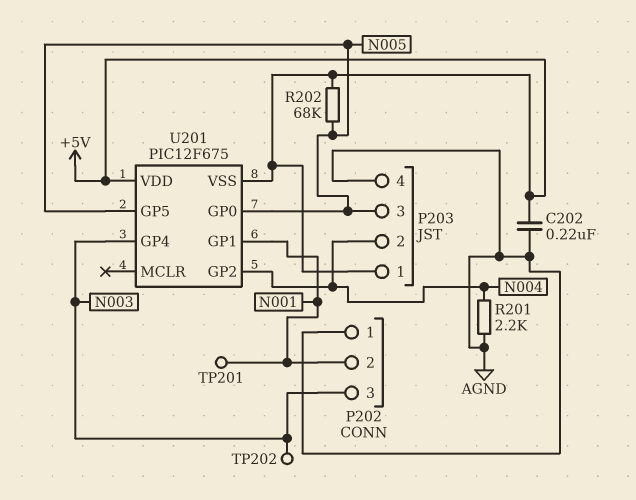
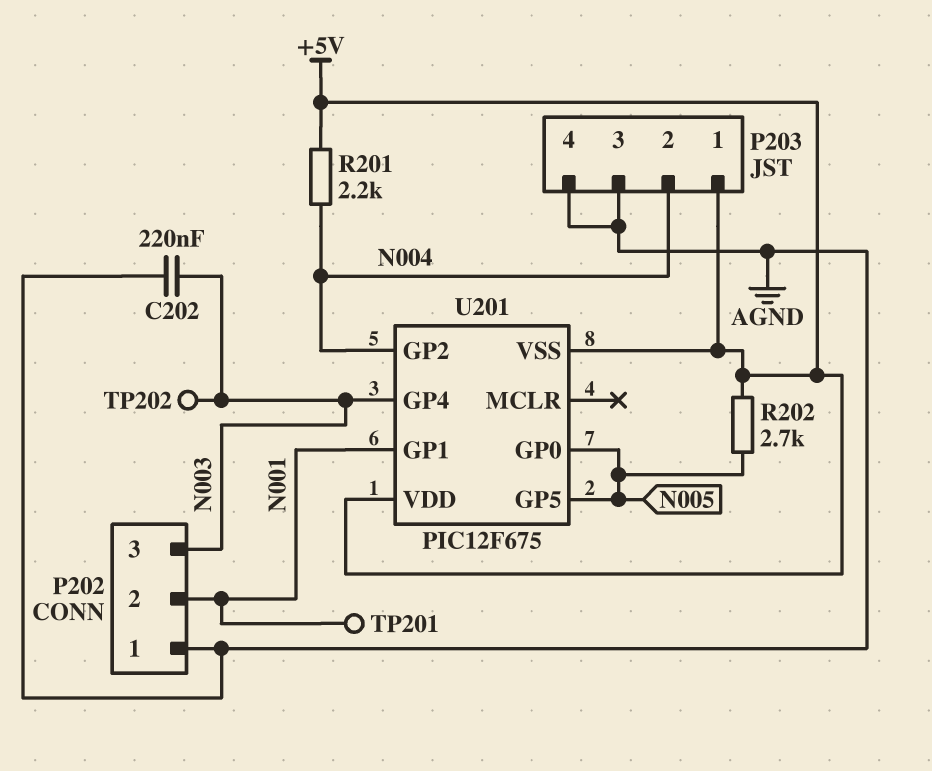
C202: 220nF (+5V, AGND) -> 220nF (AGND, N003)
P203 pin 3: N005 -> AGND
R201: 2.2k (AGND, N004) -> 2.2k (+5V, N004)
R202: 68k (+5V, N005) -> 2.7k (+5V, N005)

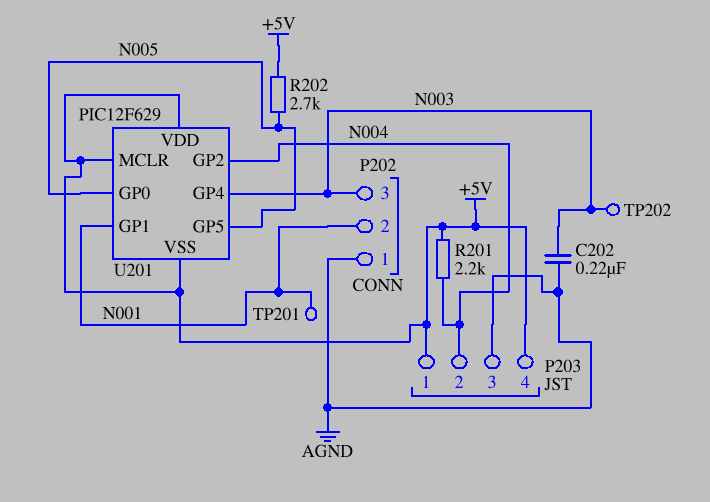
P203 pin 4: AGND -> +5V
U201: PIC12F675 -> PIC12F629
U201 pin MCLR: none -> +5V

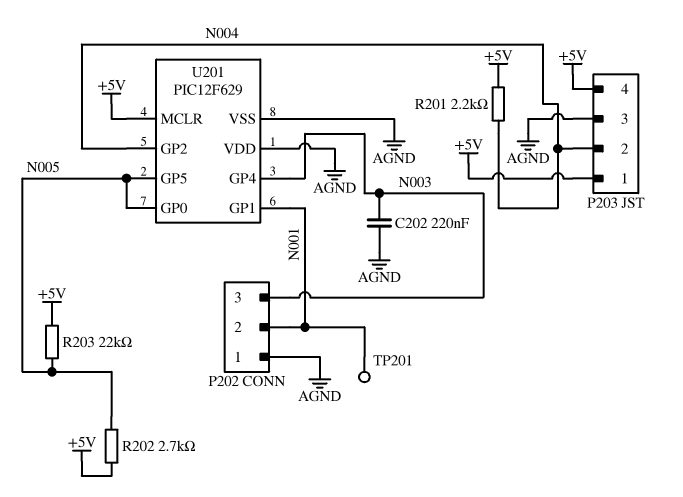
R203: none -> 22k (+5V, N005)
TP202: test point (N003) -> none
U201 pin VDD: +5V -> AGND
U201 pin VSS: +5V -> AGND

